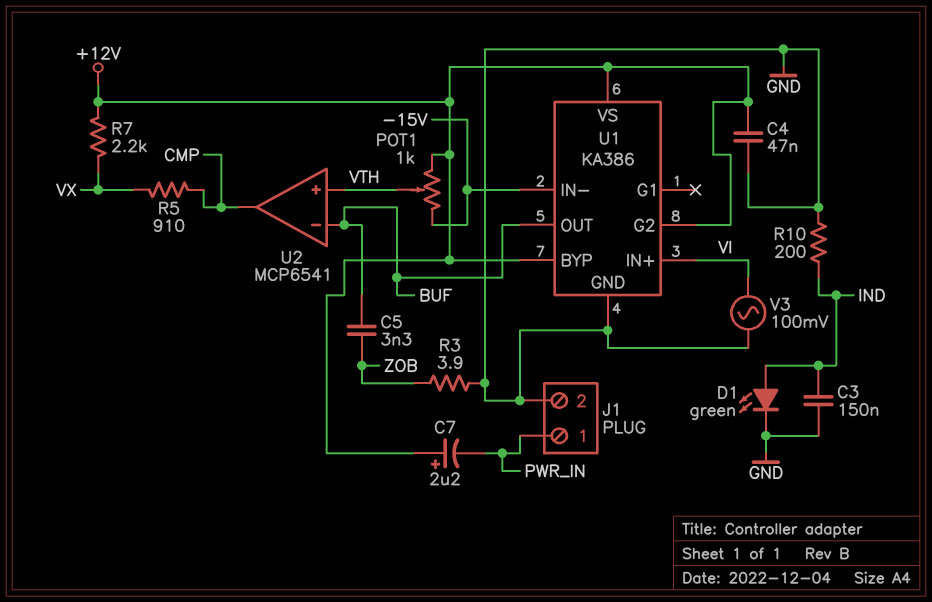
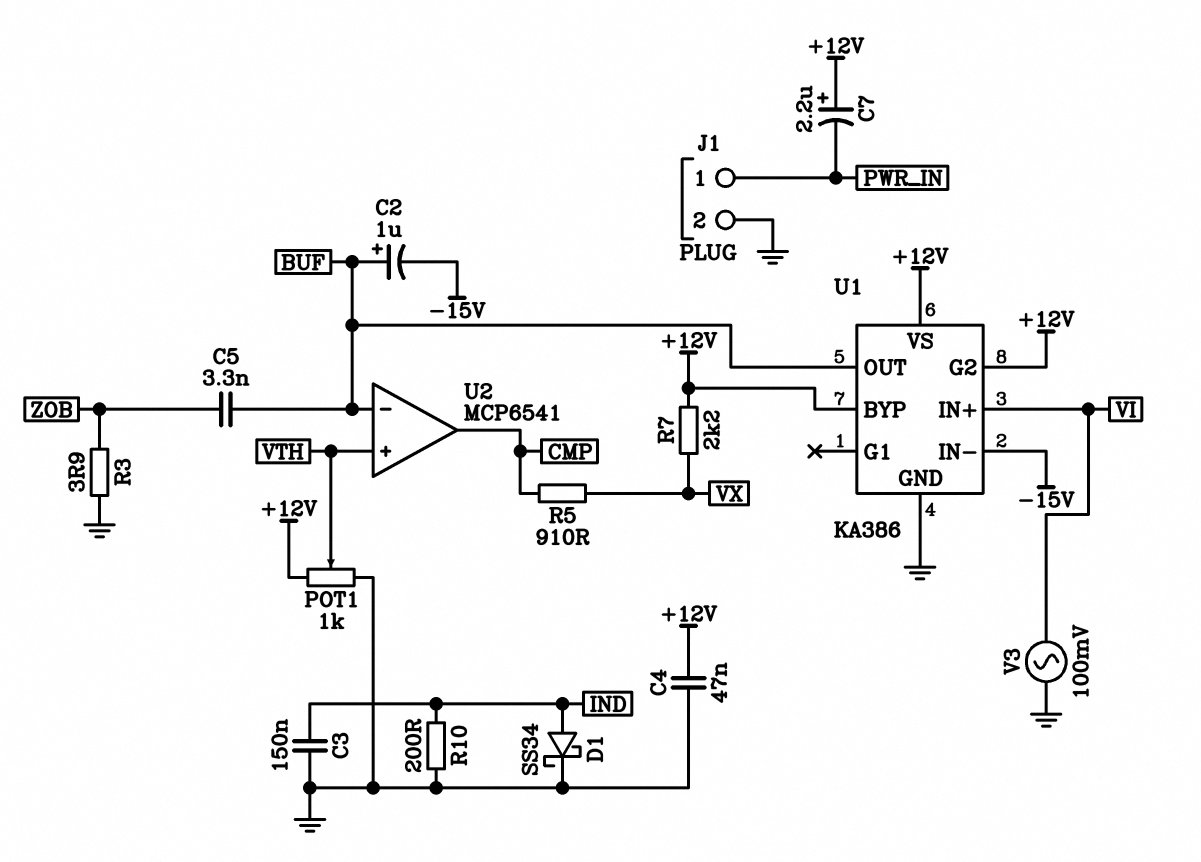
C2: none -> 1uF (plus BUF, minus -15V)
D1: LED green (A IND, K GND) -> schottky SS34 (A IND, K GND)
POT1: 1k (+12V, -15V, wiper VTH) -> 1k (+12V, GND, wiper VTH)

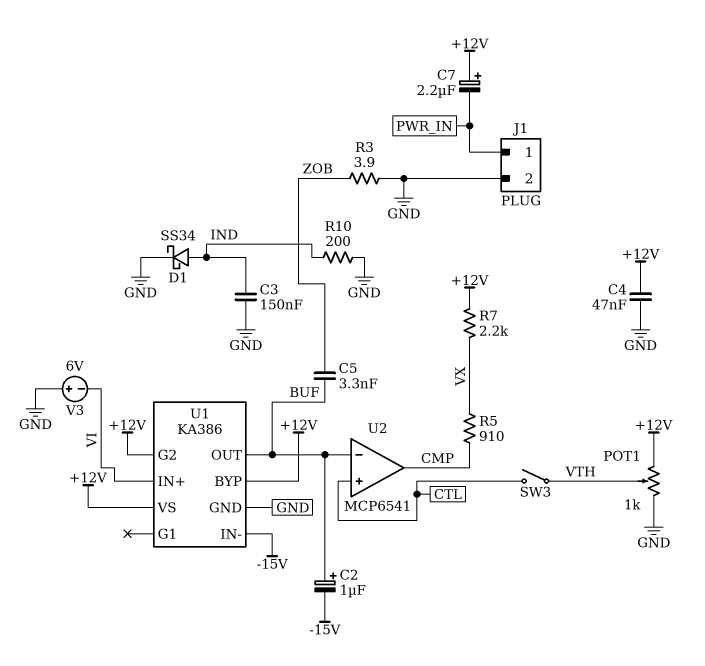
SW3: none -> switch (CTL, VTH)
U2 pin in+: VTH -> CTL
V3: AC 100mV (GND, VI) -> 6V (plus GND, minus VI)

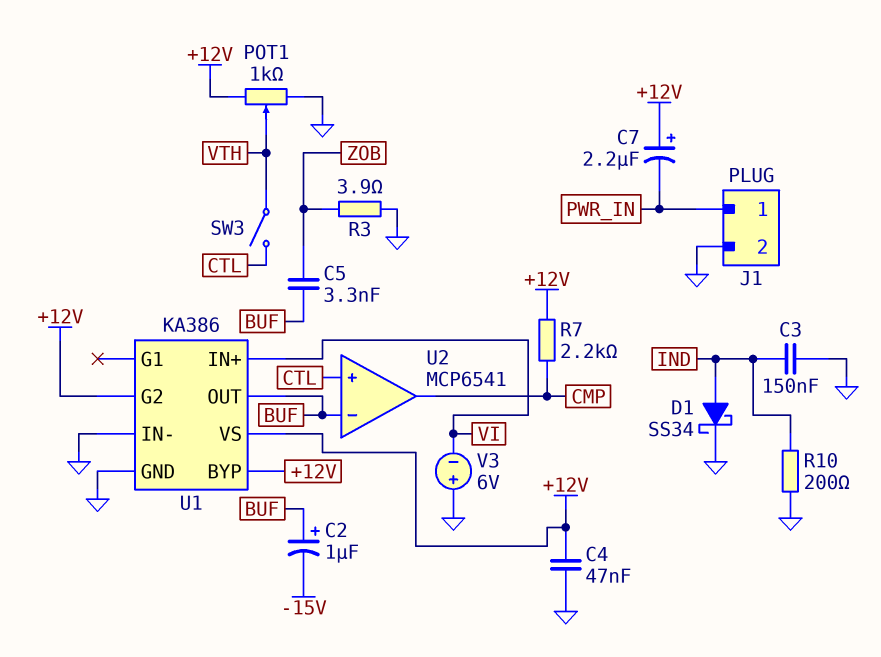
R5: 910 (CMP, VX) -> none
R7: 2.2k (+12V, VX) -> 2.2k (+12V, CMP)
U1 pin IN-: -15V -> GND

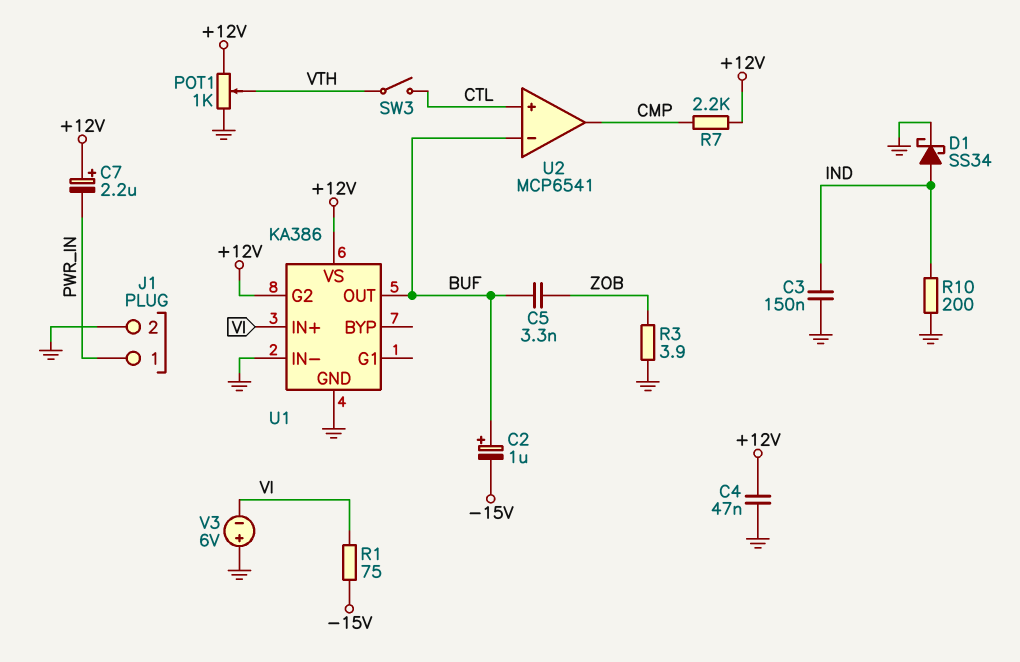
R1: none -> 75 (-15V, VI)
U1 pin BYP: +12V -> none

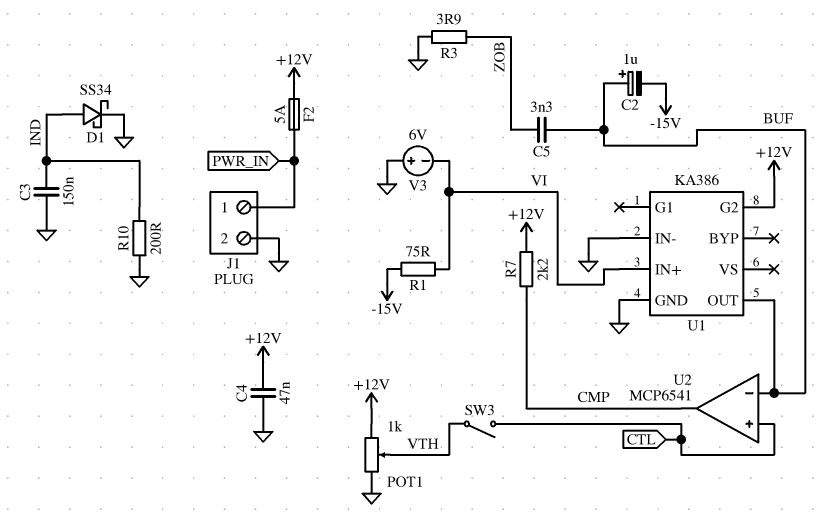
C7: 2.2uF (plus +12V, minus PWR_IN) -> none
F2: none -> 5A (+12V, PWR_IN)
U1 pin VS: +12V -> none

